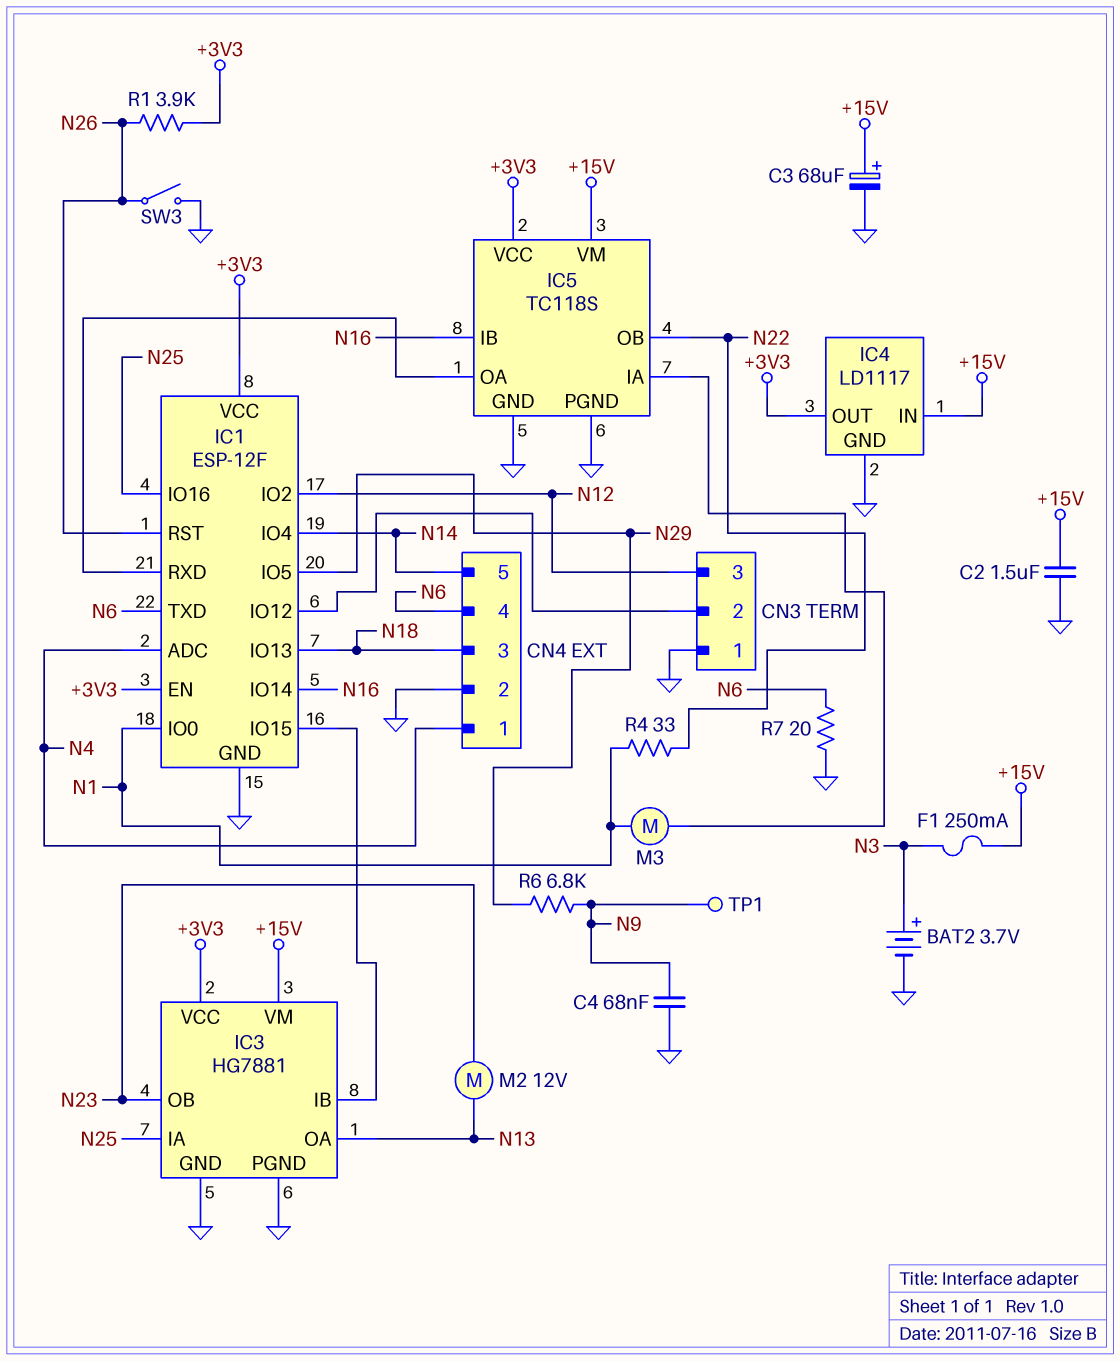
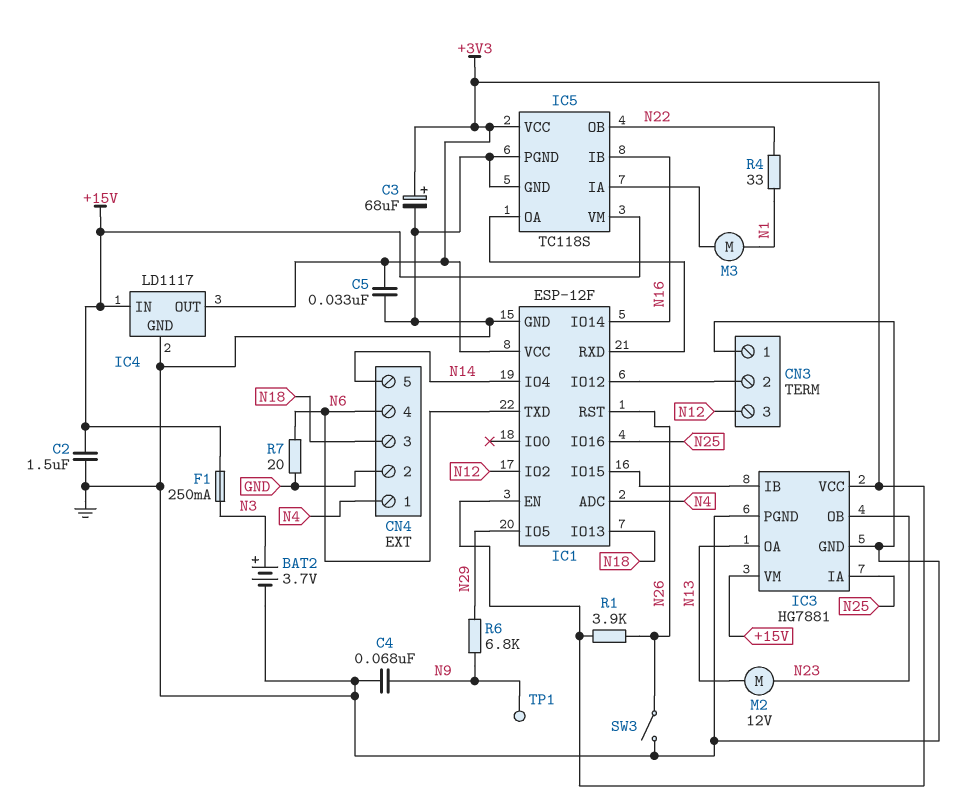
C3: 68uF (plus +15V, minus GND) -> 68uF (plus +3V3, minus GND)
C5: none -> 33nF (+3V3, GND)
IC1 pin IO0: N1 -> none

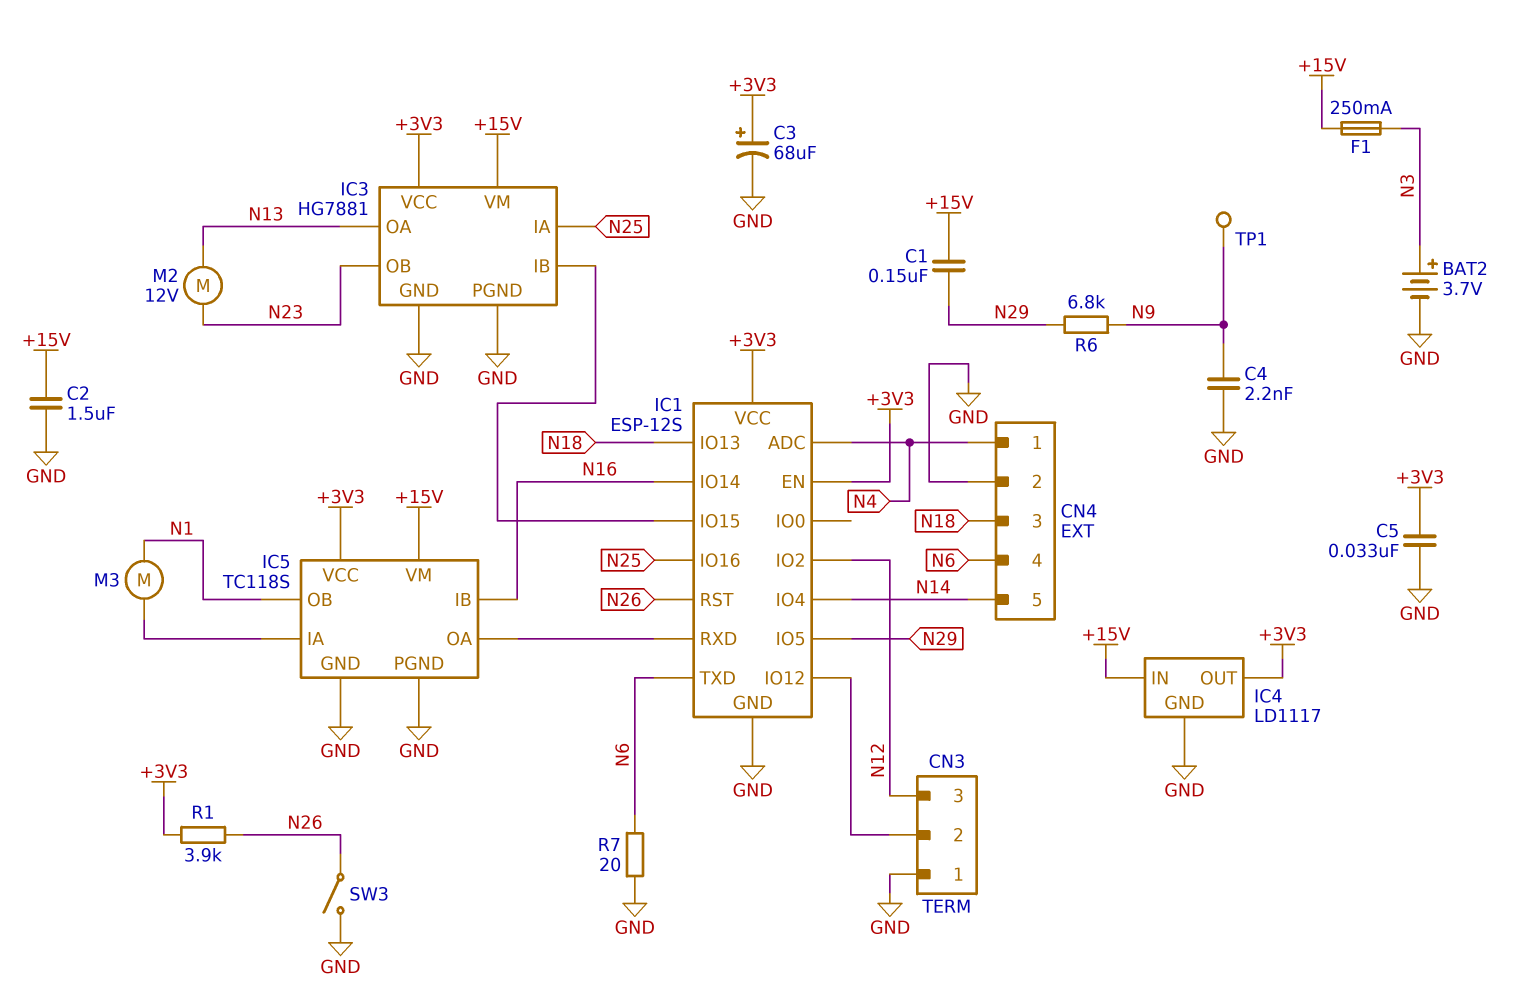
C1: none -> 150nF (+15V, N29)
C4: 68nF (GND, N9) -> 2.2nF (GND, N9)
IC1: ESP-12F -> ESP-12S
IC5 pin OB: N22 -> N1
R4: 33 (N1, N22) -> none

